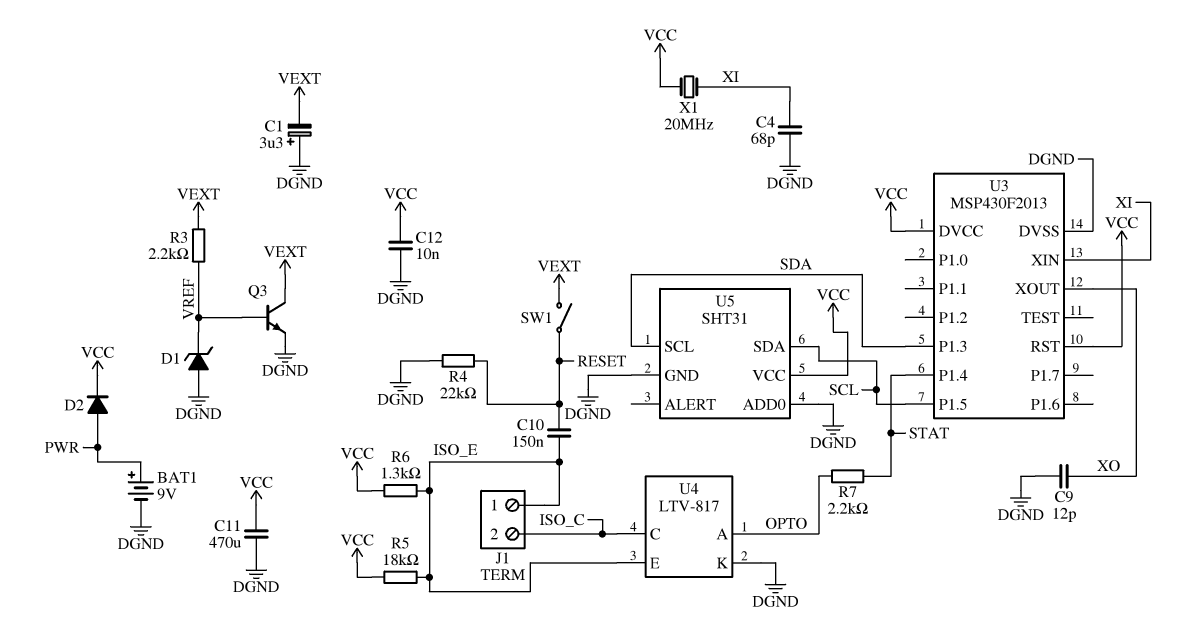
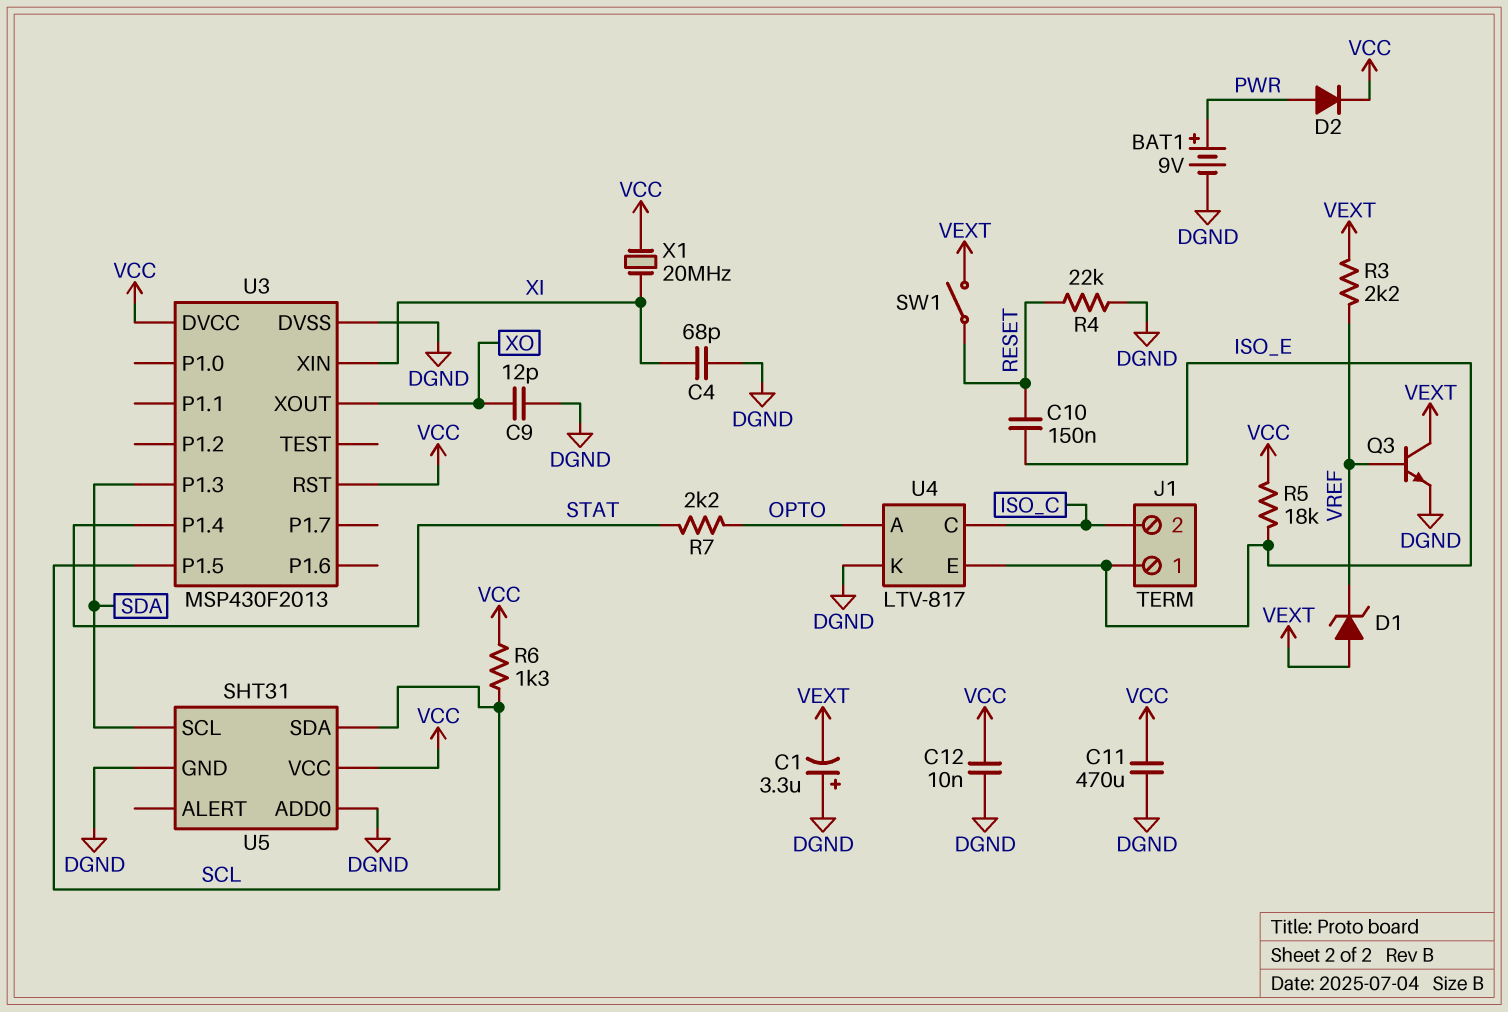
D1: zener (A DGND, K VREF) -> zener (A VEXT, K VREF)
R6: 1.3k (ISO_E, VCC) -> 1.3k (SCL, VCC)

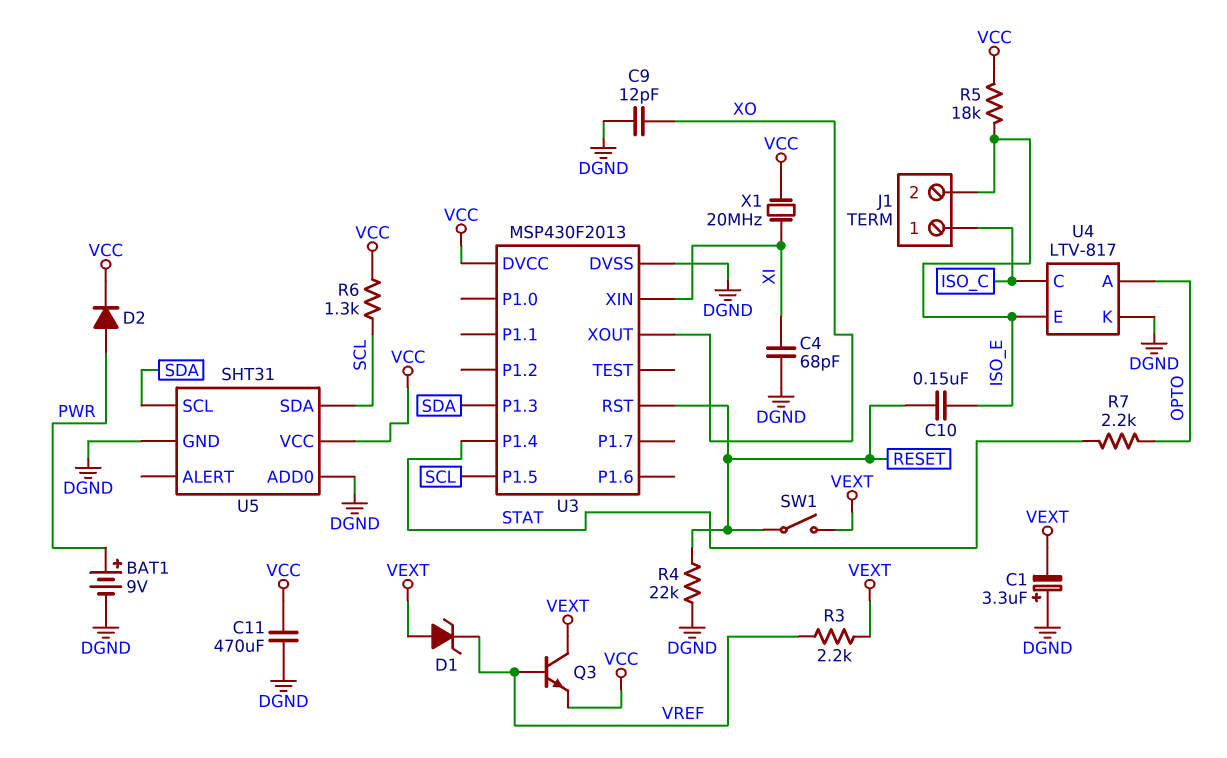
C12: 10nF (DGND, VCC) -> none
J1 pin 1: ISO_E -> ISO_C
J1 pin 2: ISO_C -> ISO_E
Q3: NPN (B VREF, C VEXT, E DGND) -> NPN (B VREF, C VEXT, E VCC)
U3 pin RST: VCC -> RESET

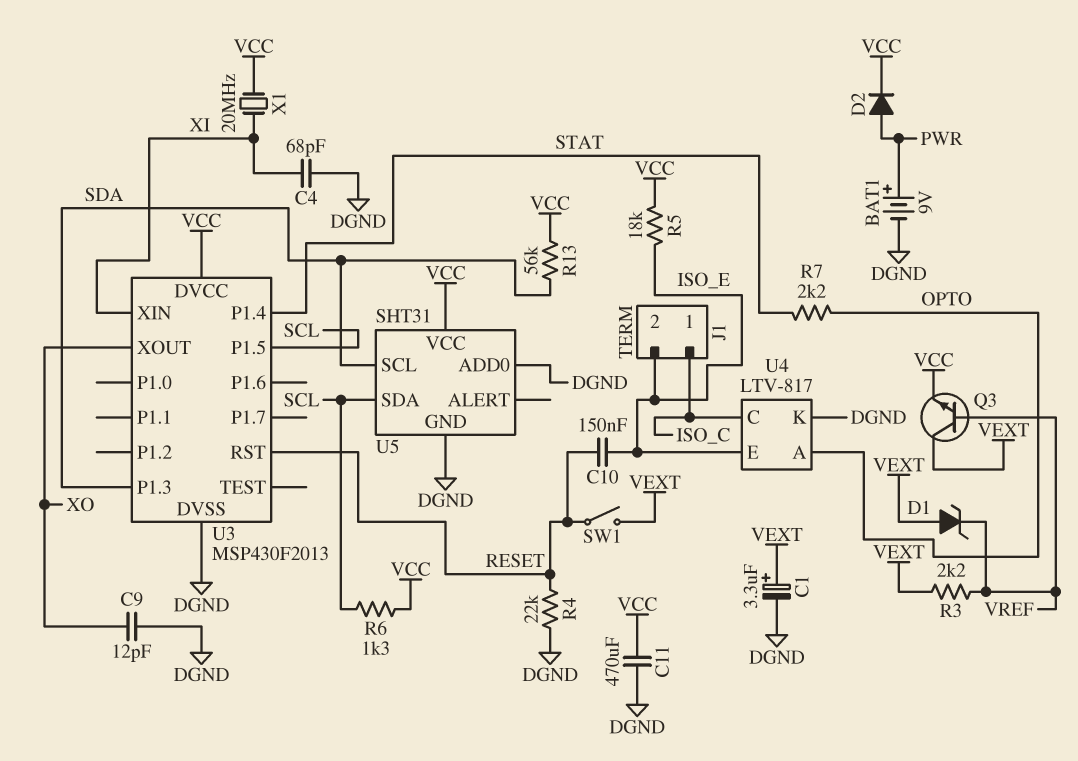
C1: 3.3uF (plus DGND, minus VEXT) -> 3.3uF (plus VEXT, minus DGND)
R13: none -> 56k (SDA, VCC)

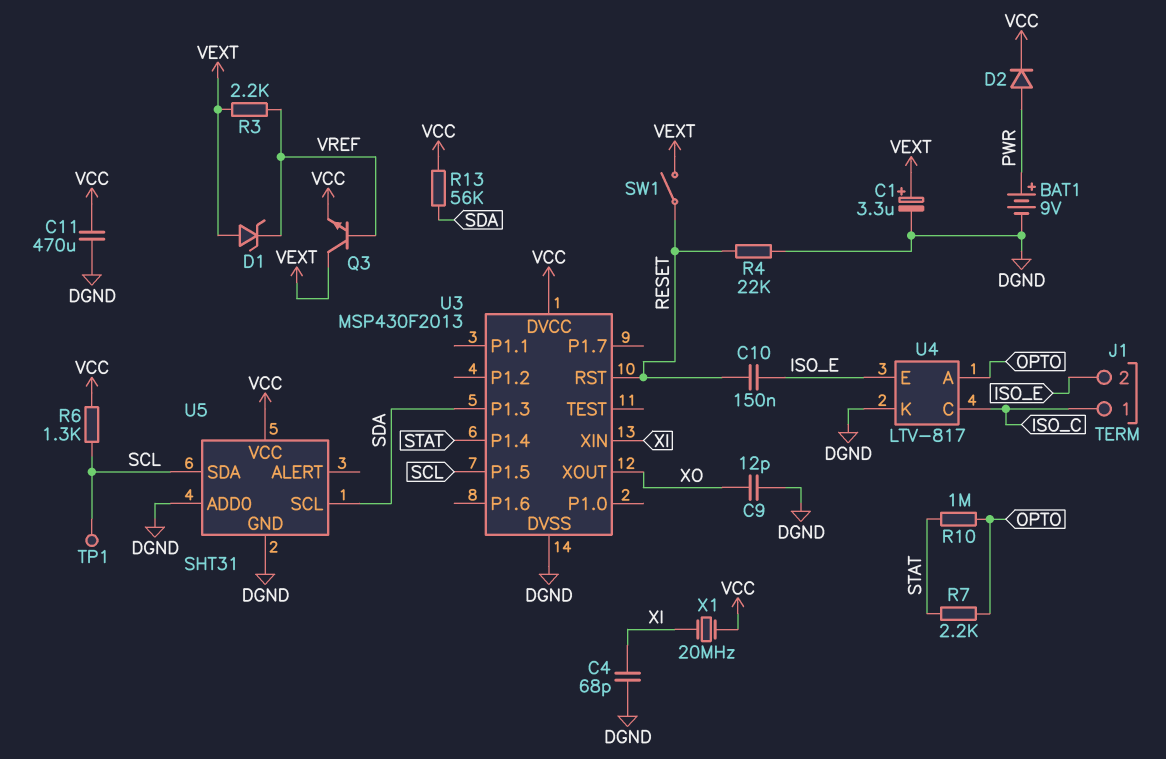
R5: 18k (ISO_E, VCC) -> none
R10: none -> 1M (OPTO, STAT)
TP1: none -> test point (SCL)

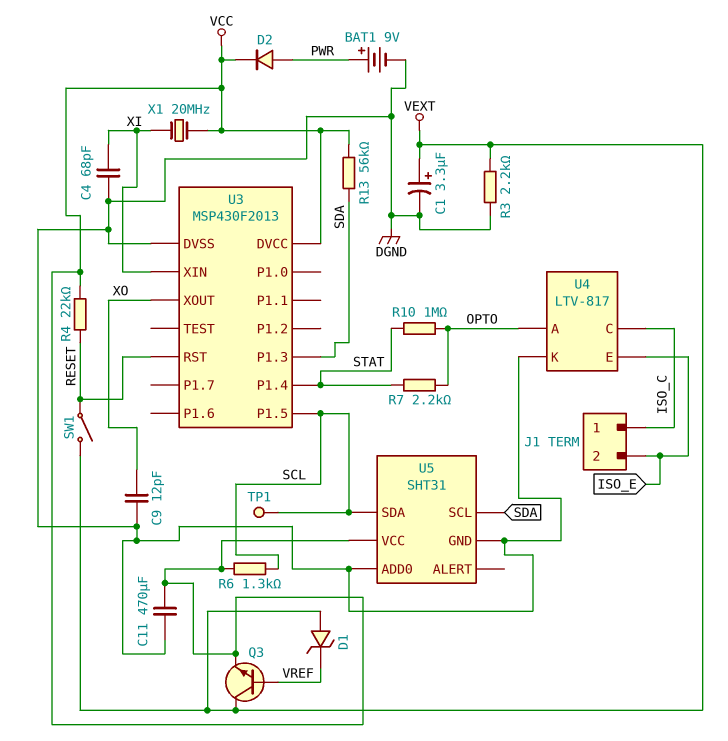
C10: 150nF (ISO_E, RESET) -> none
R3: 2.2k (VEXT, VREF) -> 2.2k (DGND, VEXT)
R4: 22k (DGND, RESET) -> 22k (RESET, VCC)

